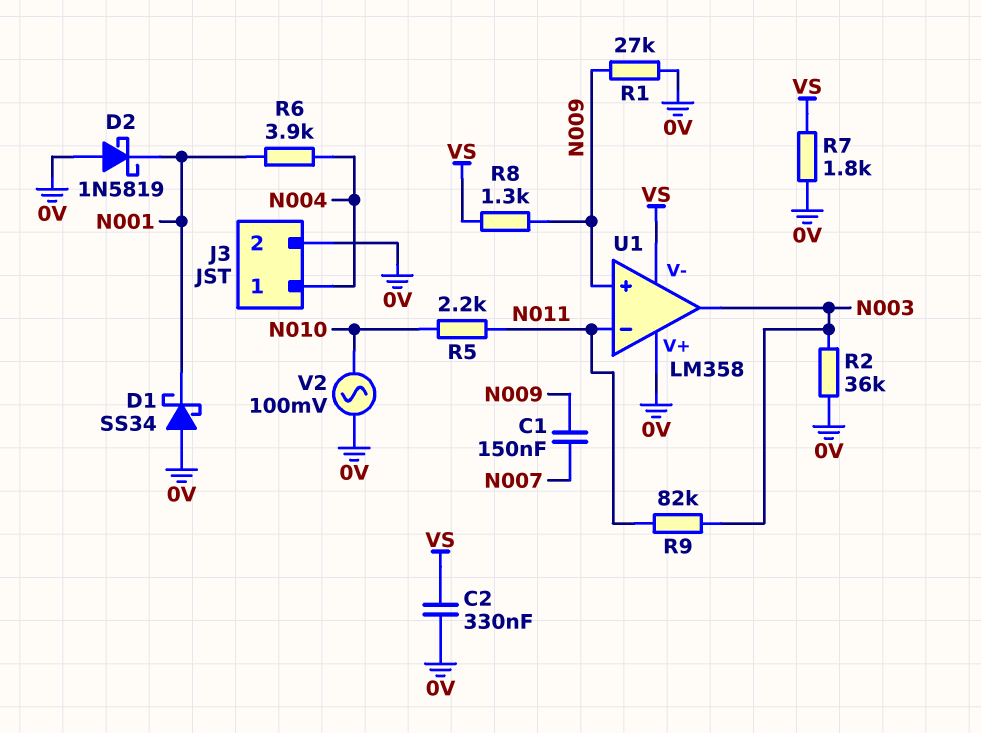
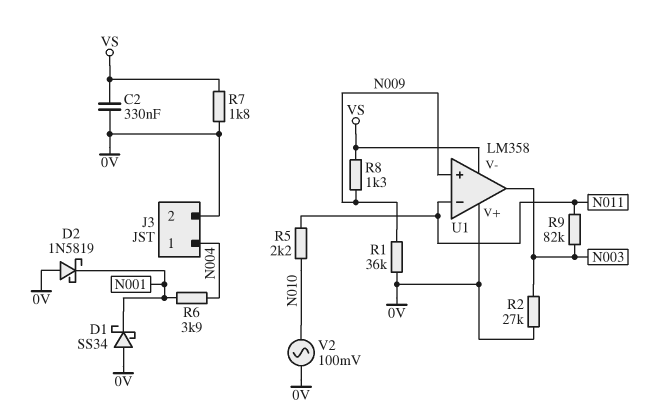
C1: 150nF (N007, N009) -> none
R1: 27k (0V, N009) -> 36k (0V, N009)
R2: 36k (0V, N003) -> 27k (0V, N003)

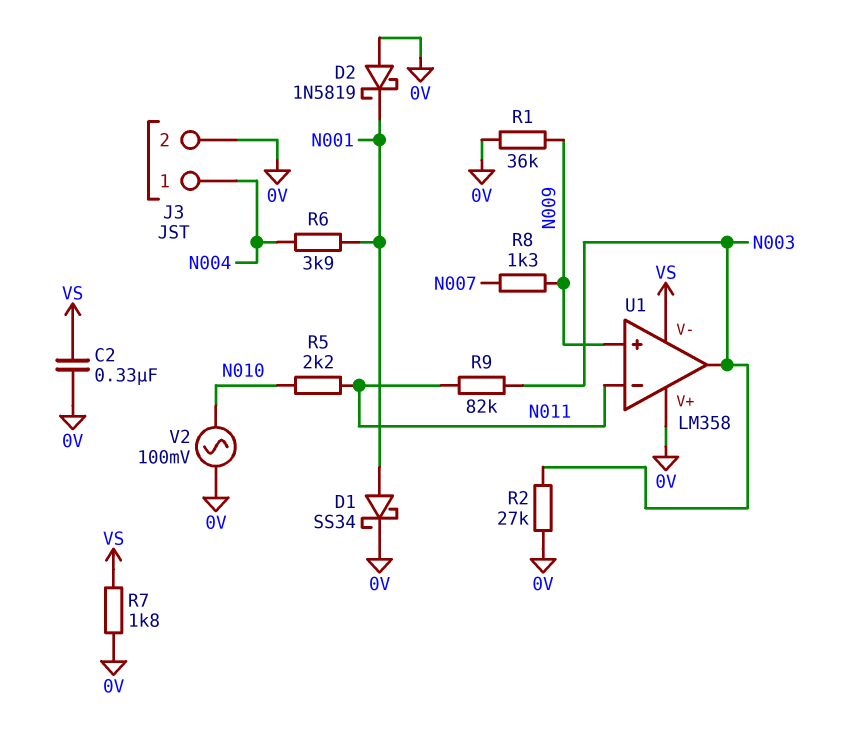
D1: schottky SS34 (A 0V, K N001) -> schottky SS34 (A N001, K 0V)
R8: 1.3k (N009, VS) -> 1.3k (N007, N009)

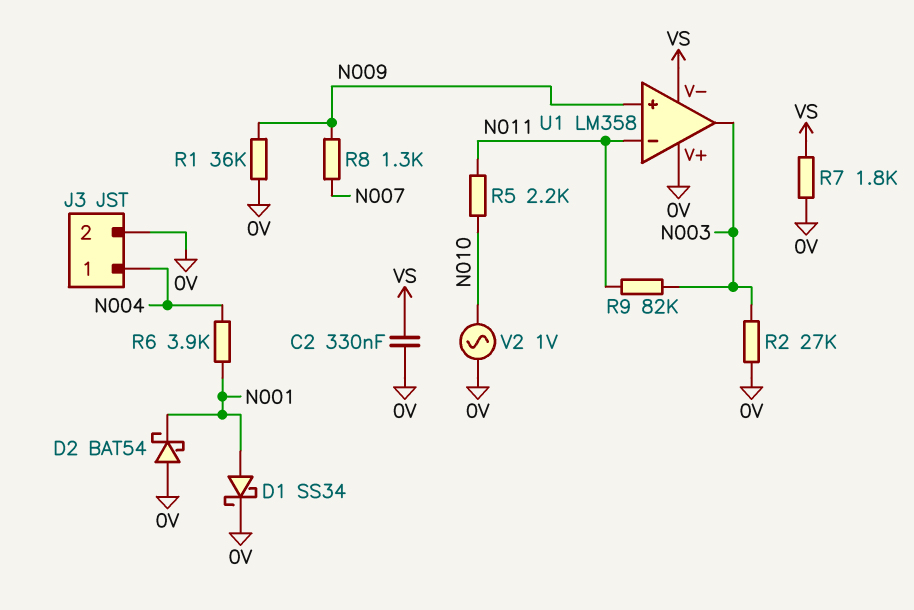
D2: schottky 1N5819 (A 0V, K N001) -> schottky BAT54 (A 0V, K N001)
V2: AC 100mV (0V, N010) -> AC 1V (0V, N010)

